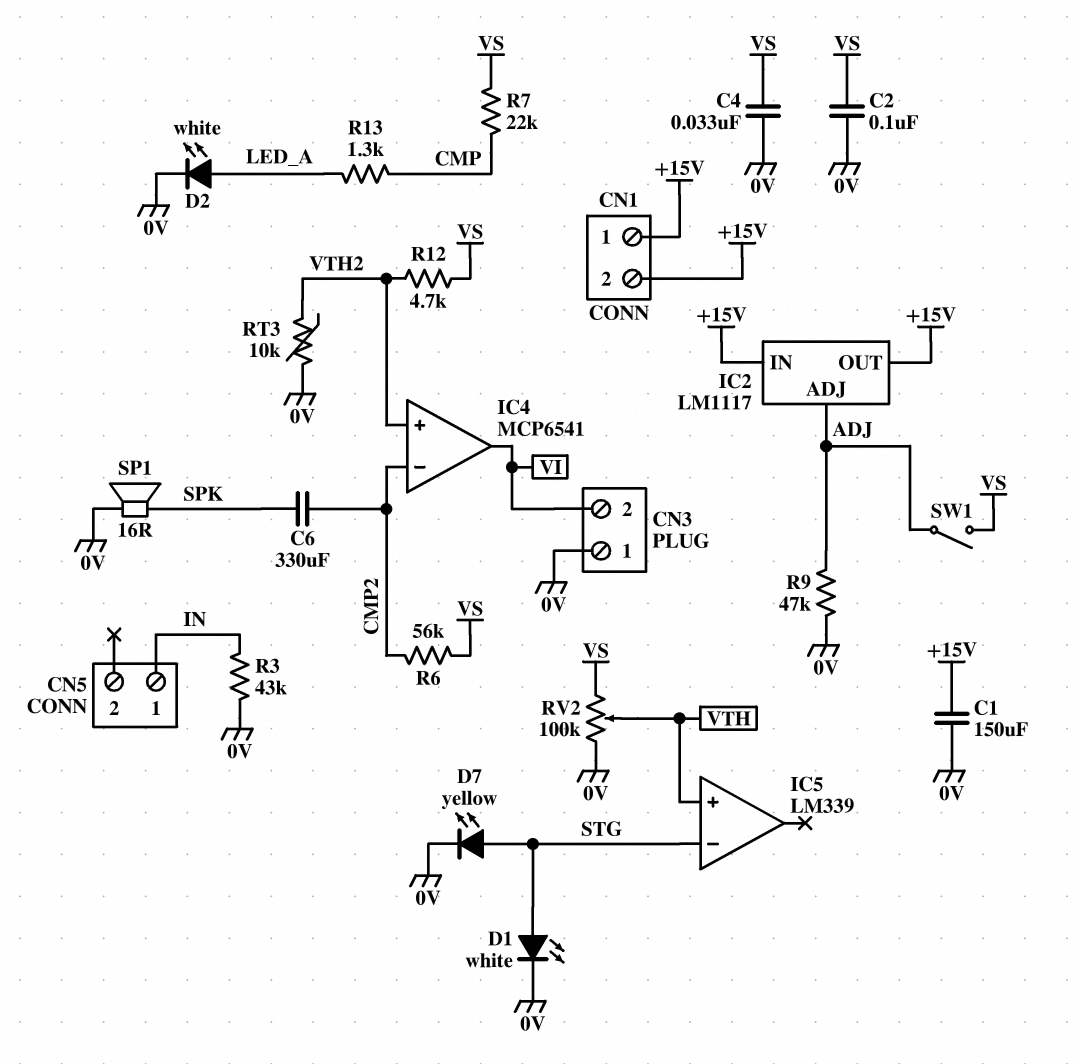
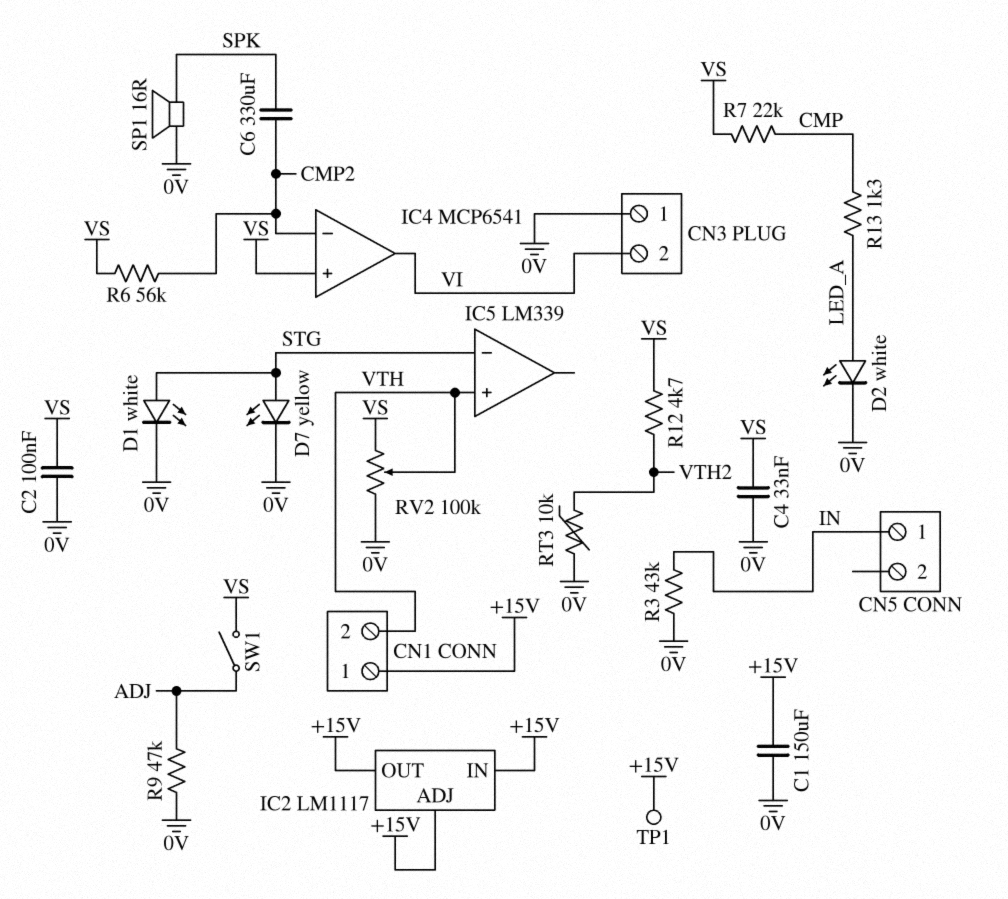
CN1 pin 2: +15V -> VTH
IC2 pin ADJ: ADJ -> +15V
IC4 pin in+: VTH2 -> VS
TP1: none -> test point (+15V)

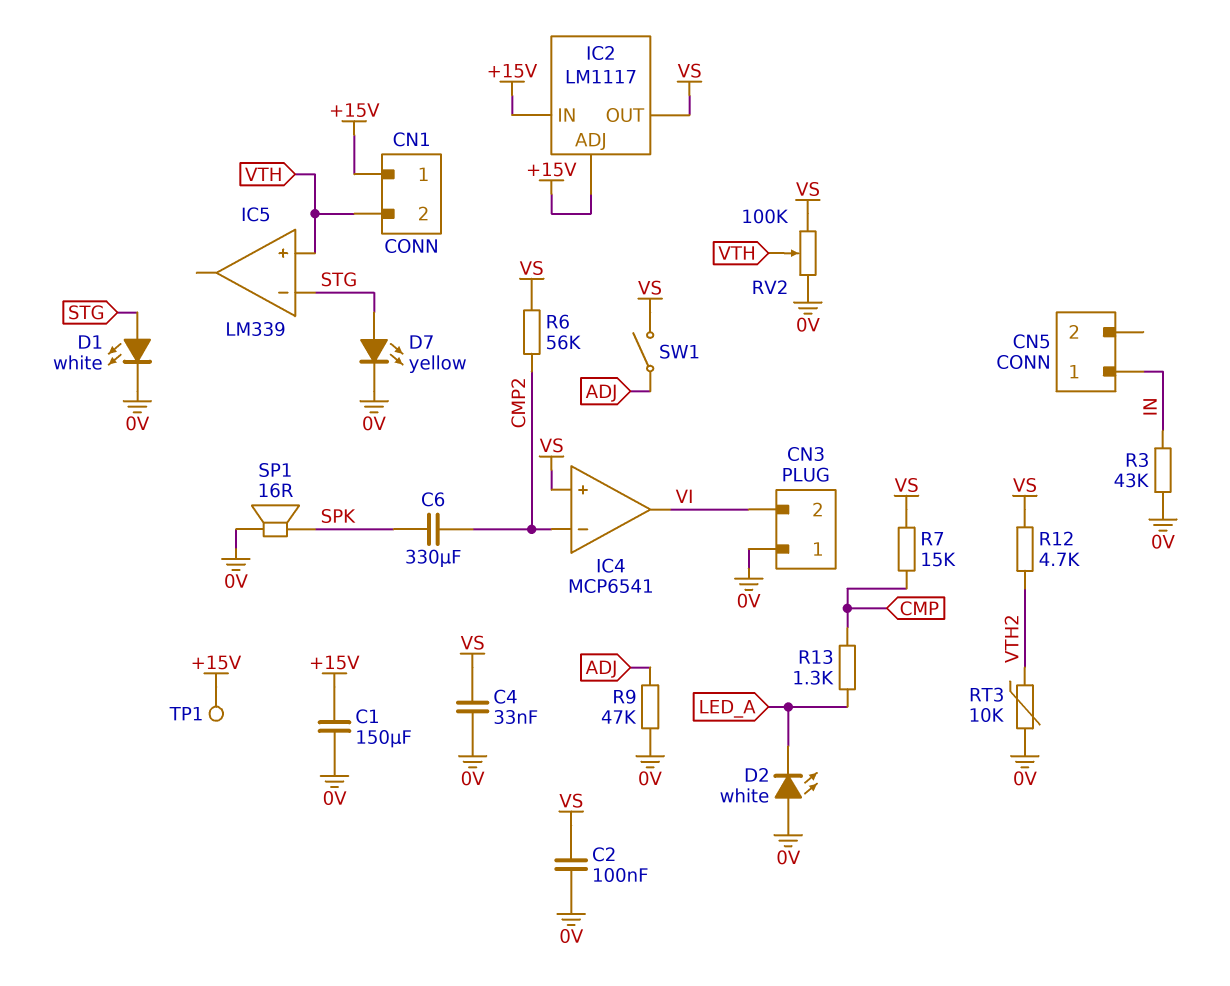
D2: LED white (A LED_A, K 0V) -> LED white (A 0V, K LED_A)
IC2 pin OUT: +15V -> VS
R7: 22k (CMP, VS) -> 15k (CMP, VS)

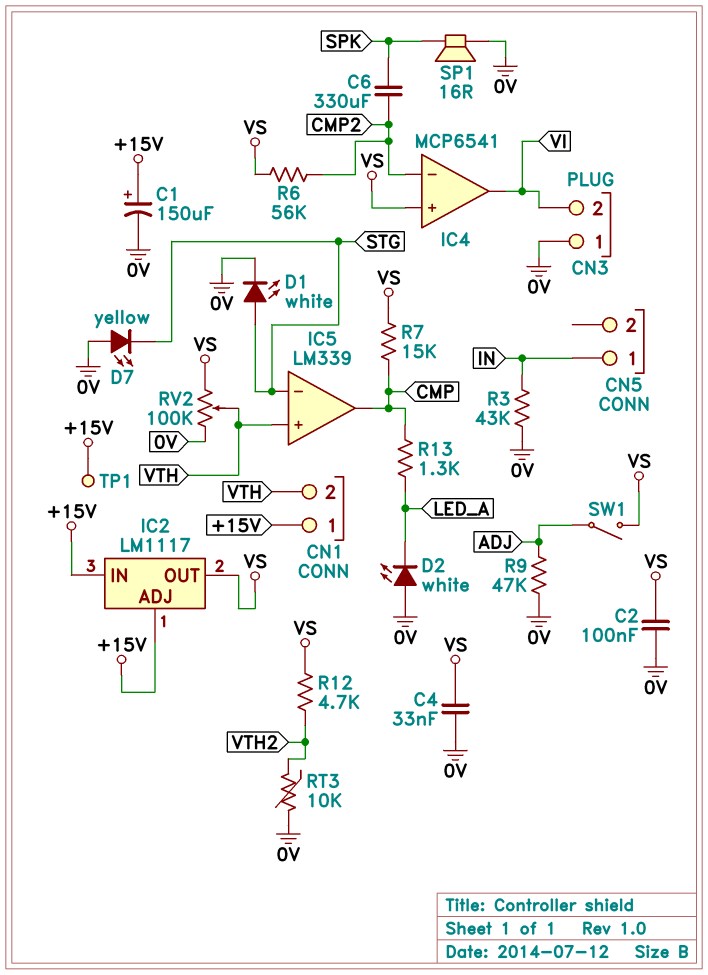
C1: 150uF (+15V, 0V) -> 150uF (plus +15V, minus 0V)
D7: LED yellow (A STG, K 0V) -> LED yellow (A 0V, K STG)
IC5 pin out: none -> CMP

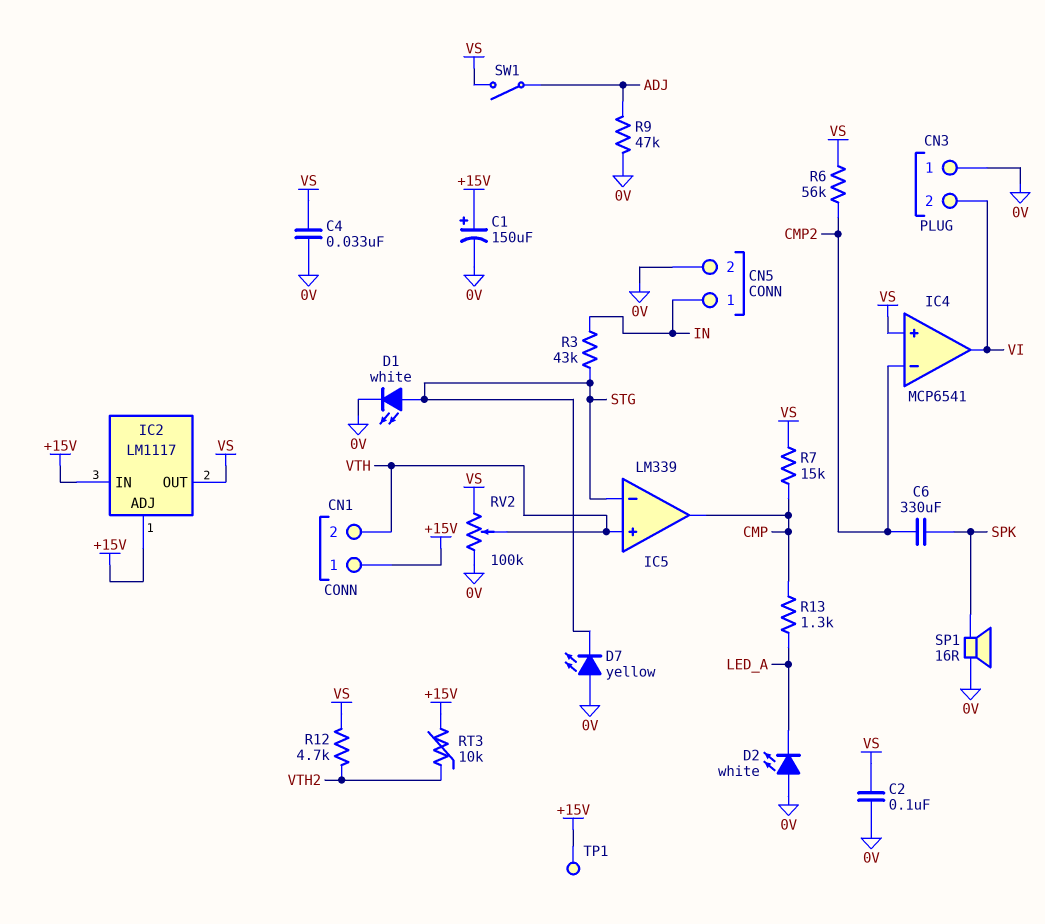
CN5 pin 2: none -> 0V
R3: 43k (0V, IN) -> 43k (IN, STG)
RT3: 10k (0V, VTH2) -> 10k (+15V, VTH2)

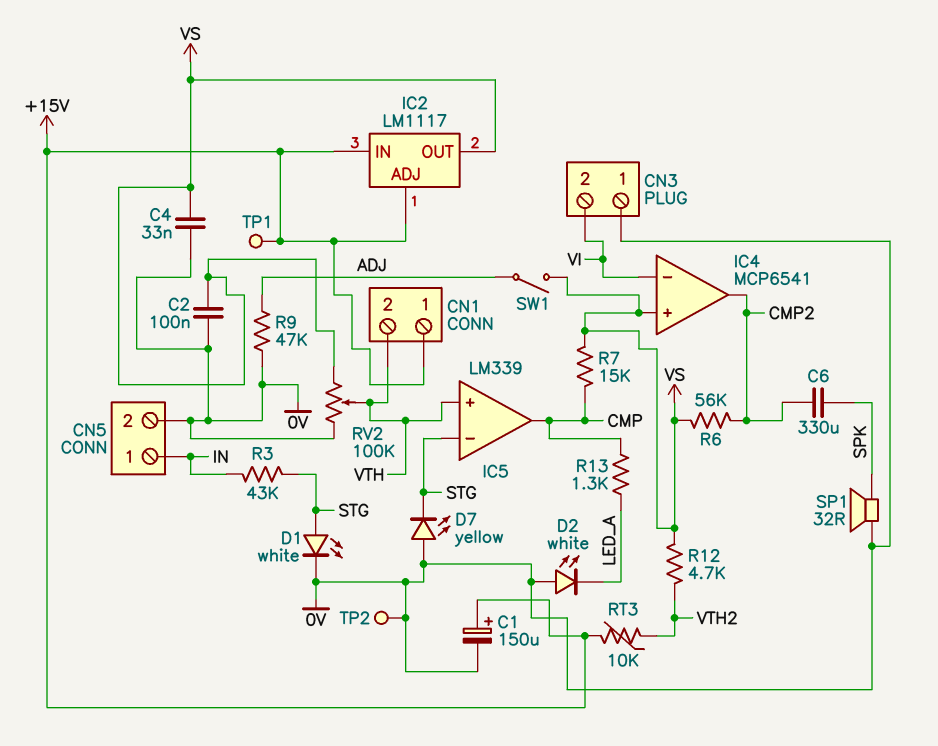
IC4 pin in-: CMP2 -> VI
IC4 pin out: VI -> CMP2
SP1: speaker 16R (0V, SPK) -> speaker 32R (0V, SPK)
TP2: none -> test point (0V)

